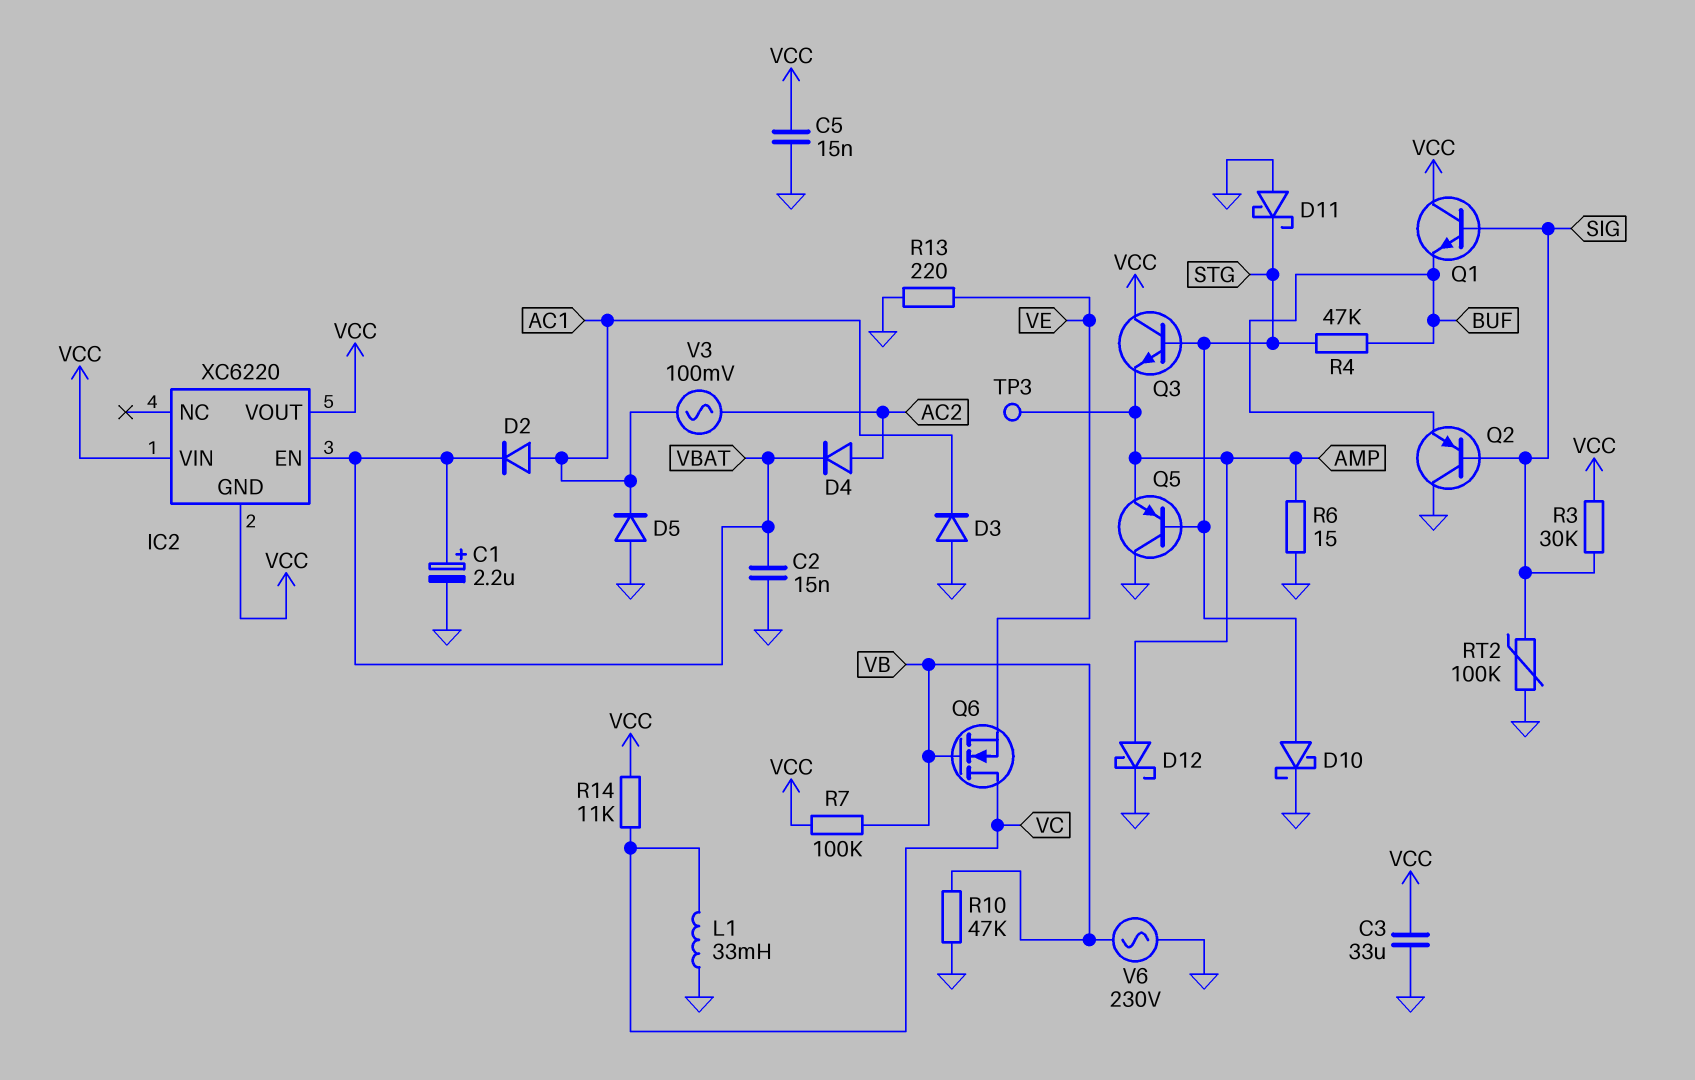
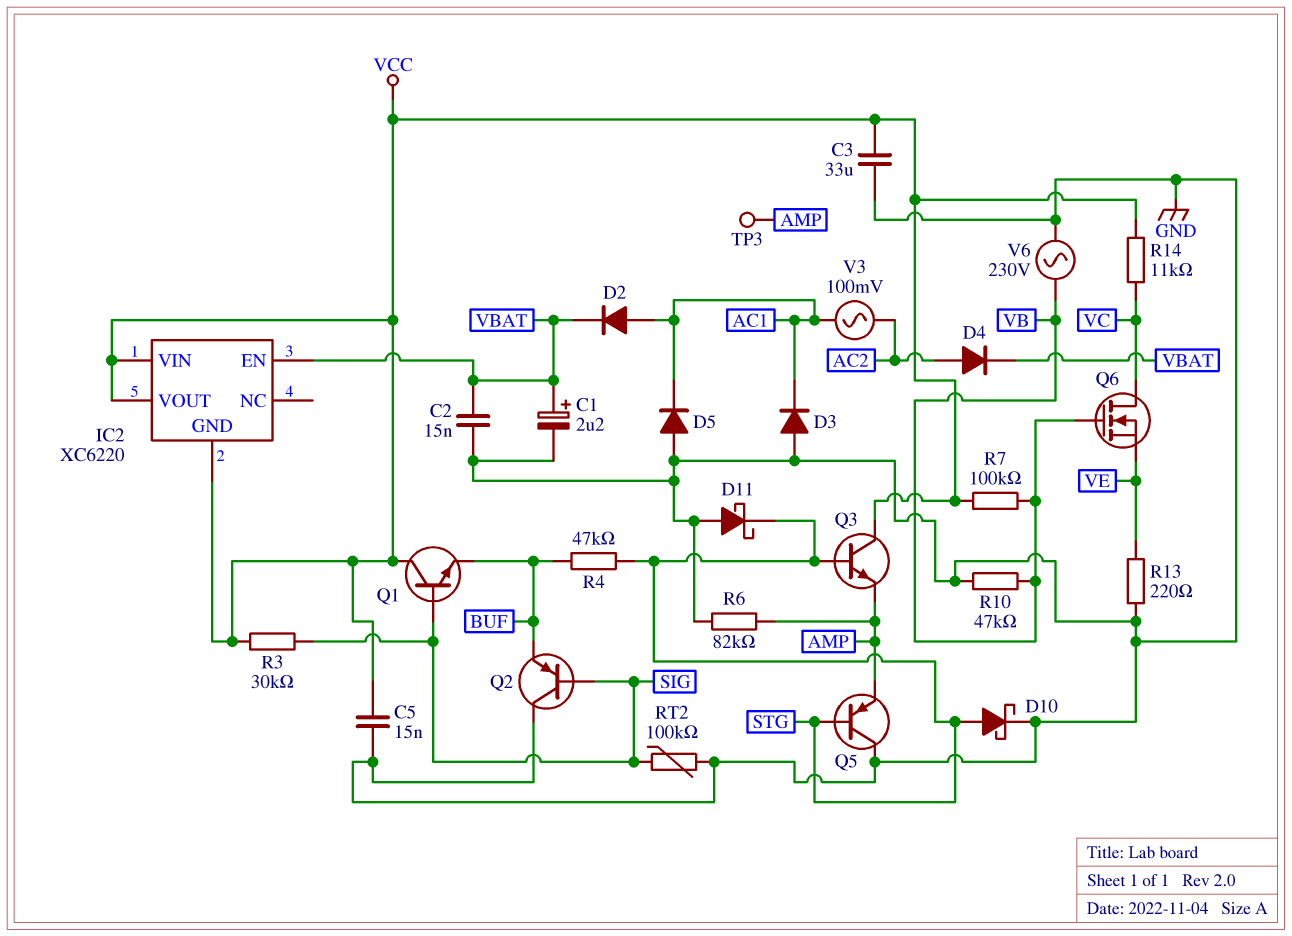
D12: schottky (A AMP, K GND) -> none
L1: 33mH (GND, VC) -> none
R6: 15 (AMP, GND) -> 82k (AMP, GND)

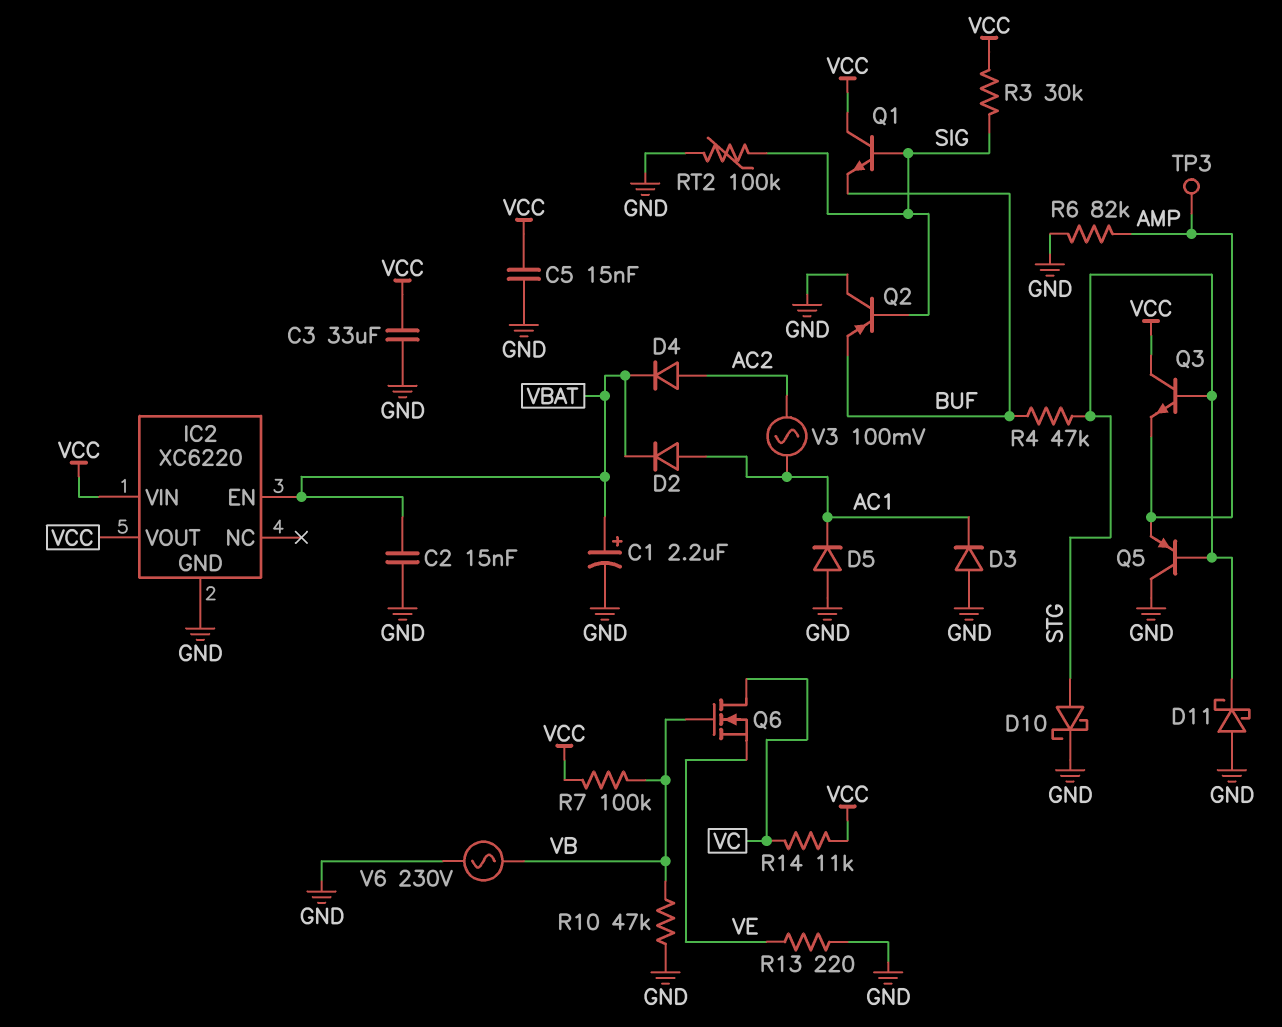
IC2 pin GND: VCC -> GND

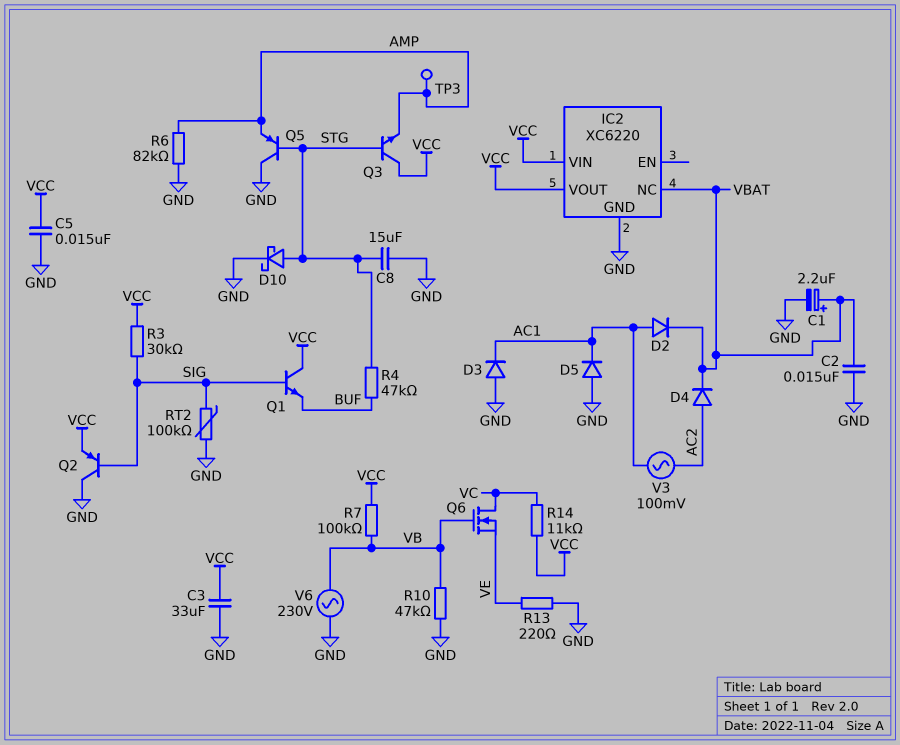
C8: none -> 15uF (GND, STG)
D11: schottky (A GND, K STG) -> none
IC2 pin EN: VBAT -> none
IC2 pin NC: none -> VBAT
Q2: PNP (B SIG, C GND, E BUF) -> PNP (B SIG, C GND, E VCC)

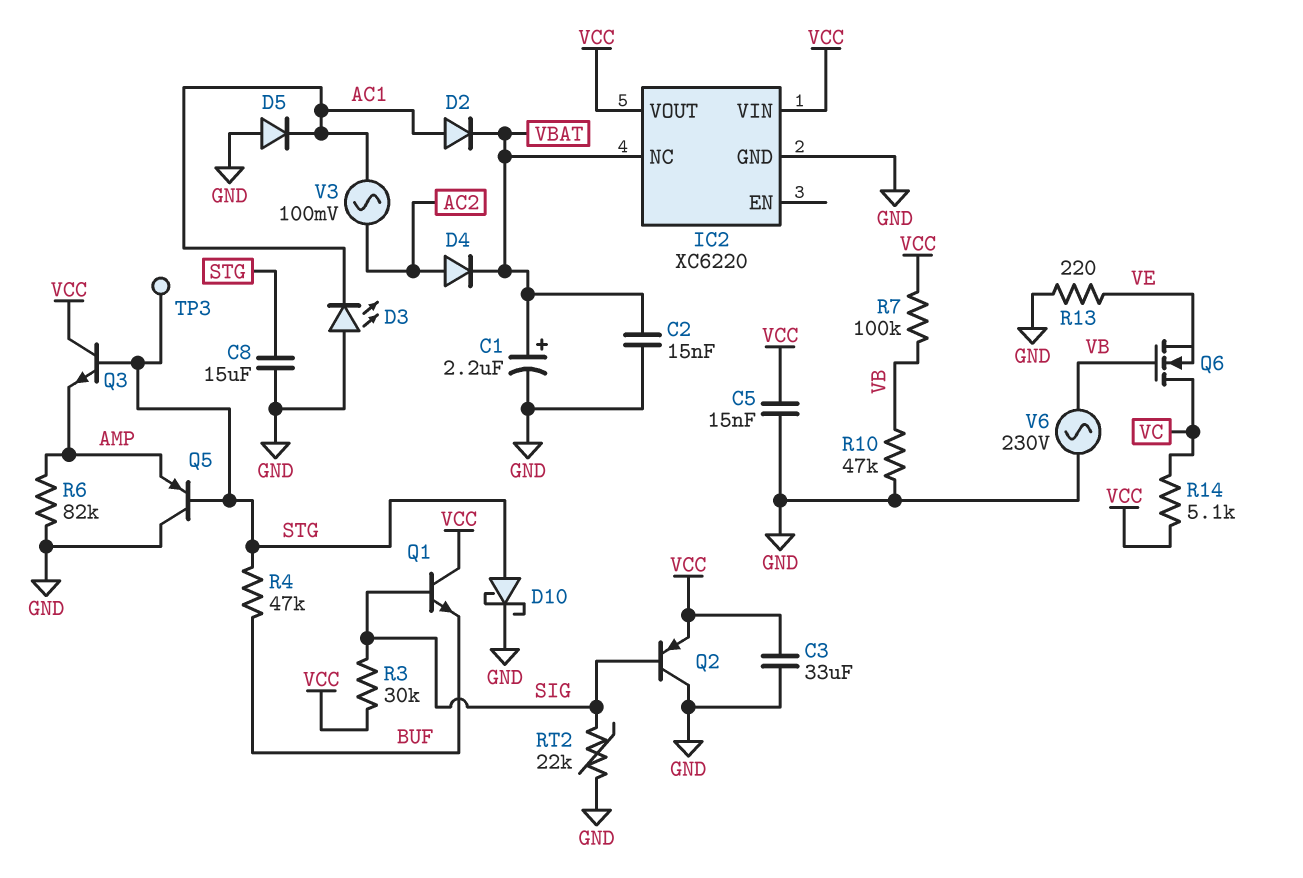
D3: diode (A GND, K AC1) -> LED (A GND, K AC1)
R14: 11k (VC, VCC) -> 5.1k (VC, VCC)
RT2: 100k (GND, SIG) -> 22k (GND, SIG)
TP3: test point (AMP) -> test point (STG)

